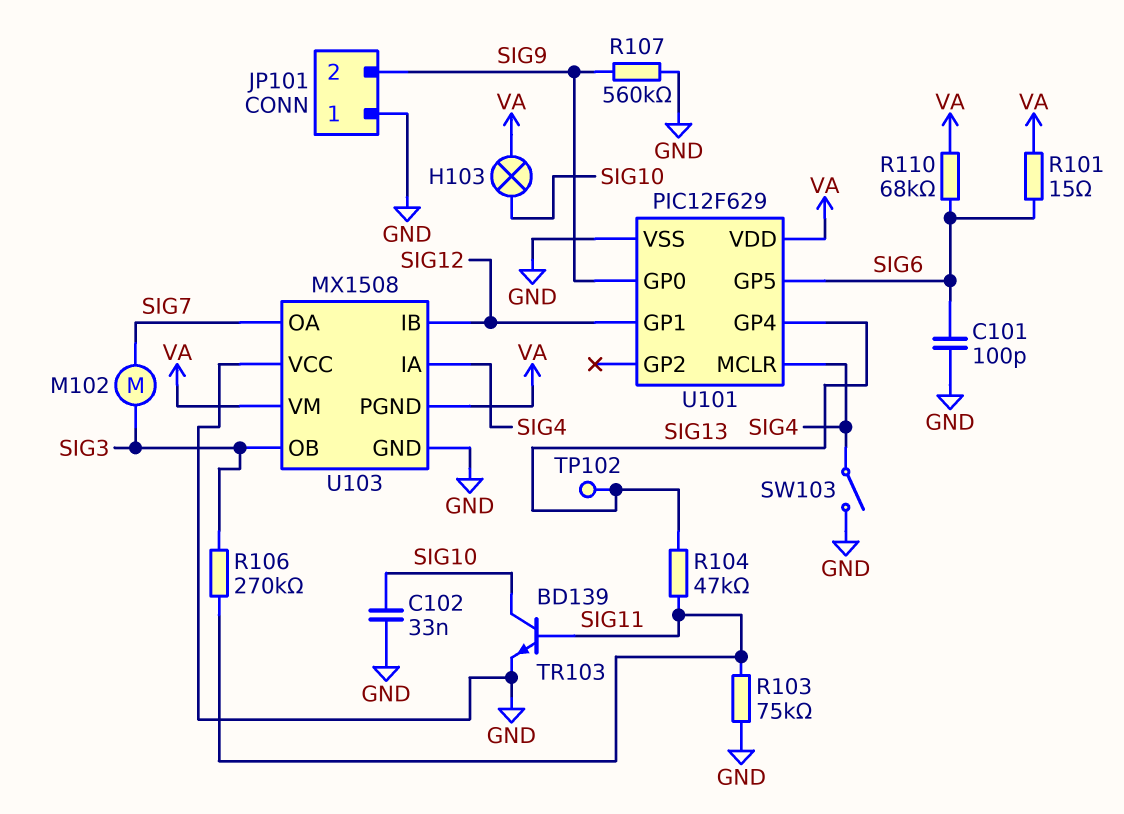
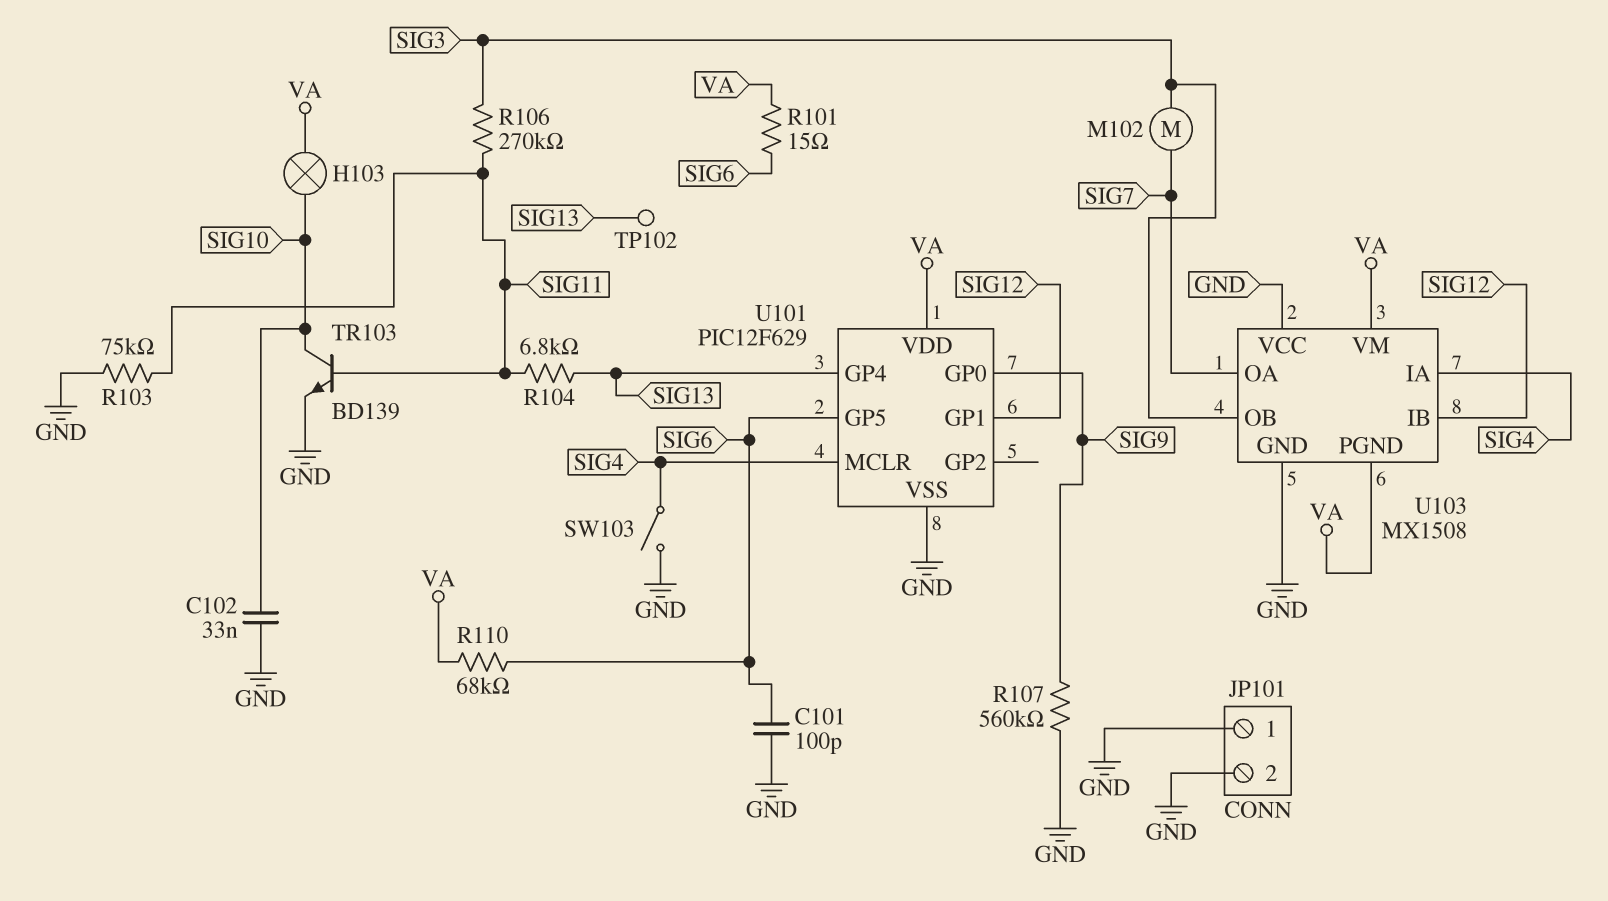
JP101 pin 2: SIG9 -> GND
R104: 47k (SIG11, SIG13) -> 6.8k (SIG11, SIG13)

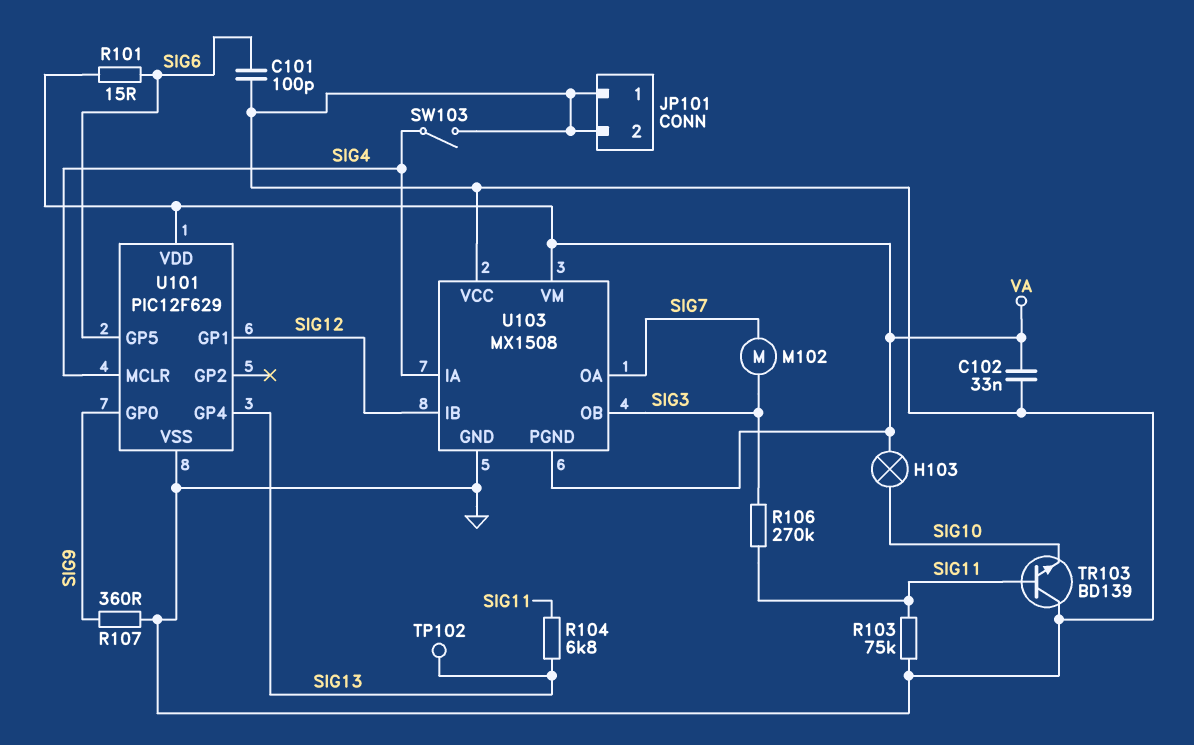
C102: 33nF (GND, SIG10) -> 33nF (GND, VA)
R107: 560k (GND, SIG9) -> 360 (GND, SIG9)
R110: 68k (SIG6, VA) -> none
TR103: NPN BD139 (B SIG11, C SIG10, E GND) -> NPN BD139 (B SIG11, C GND, E SIG10)

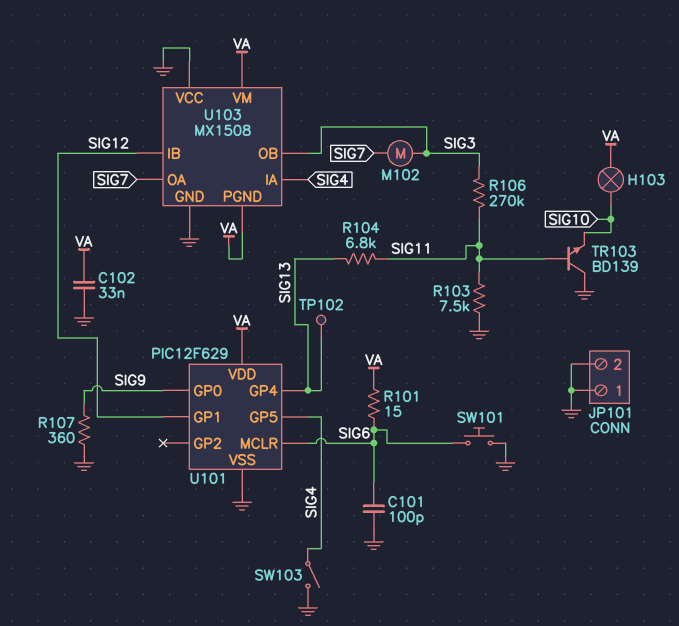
R103: 75k (GND, SIG11) -> 7.5k (GND, SIG11)
SW101: none -> button (GND, SIG6)
U101 pin GP5: SIG6 -> SIG4
U101 pin MCLR: SIG4 -> SIG6

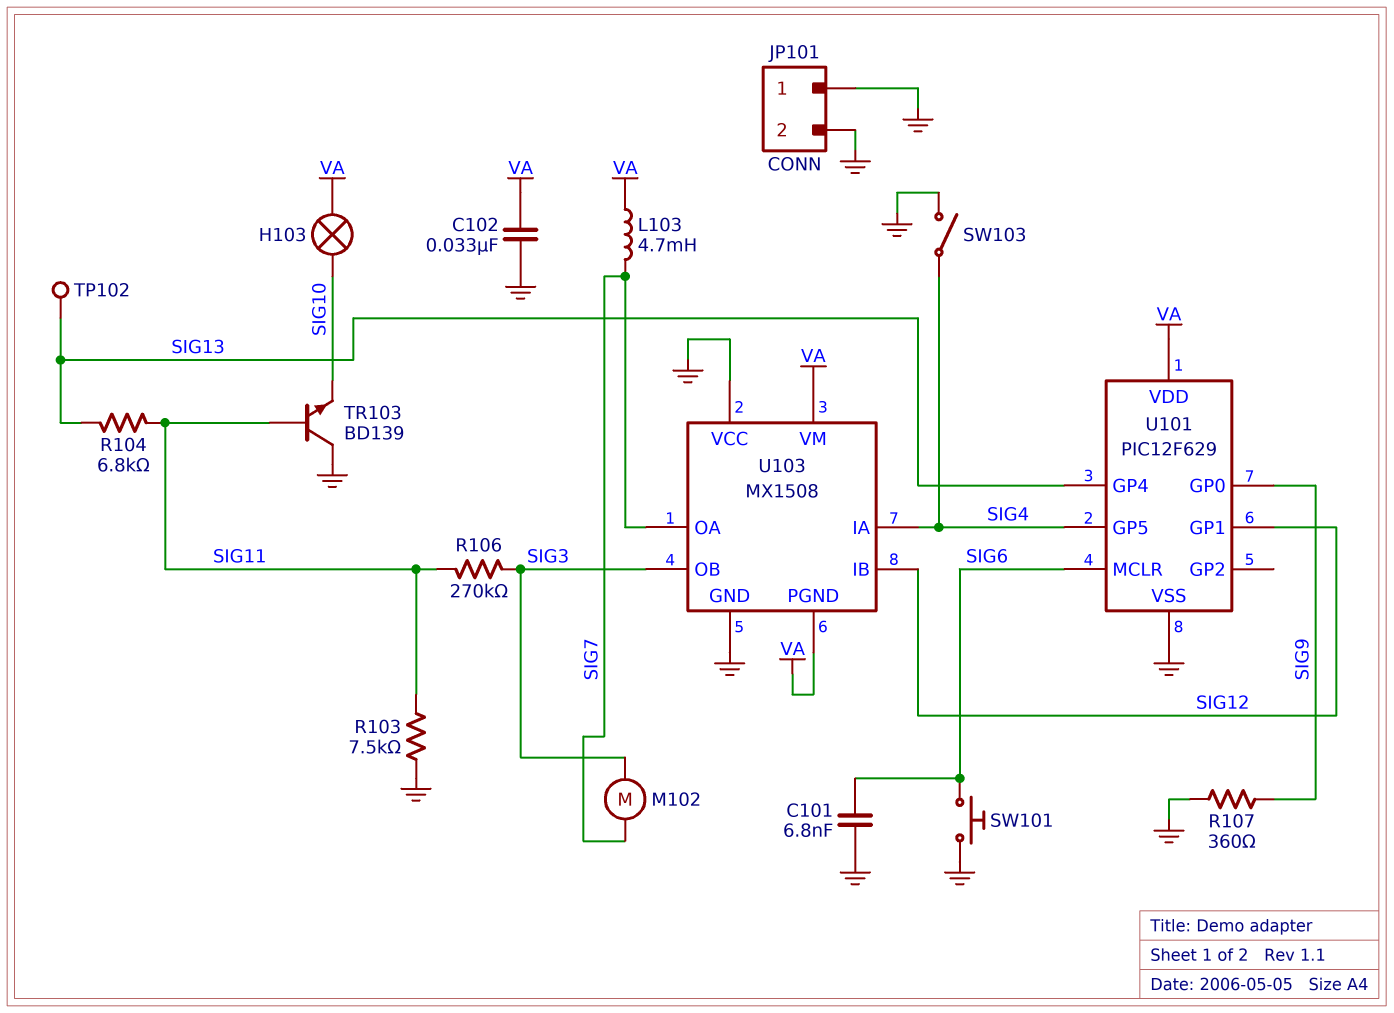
C101: 100pF (GND, SIG6) -> 6.8nF (GND, SIG6)
L103: none -> 4.7mH (SIG7, VA)
R101: 15 (SIG6, VA) -> none

